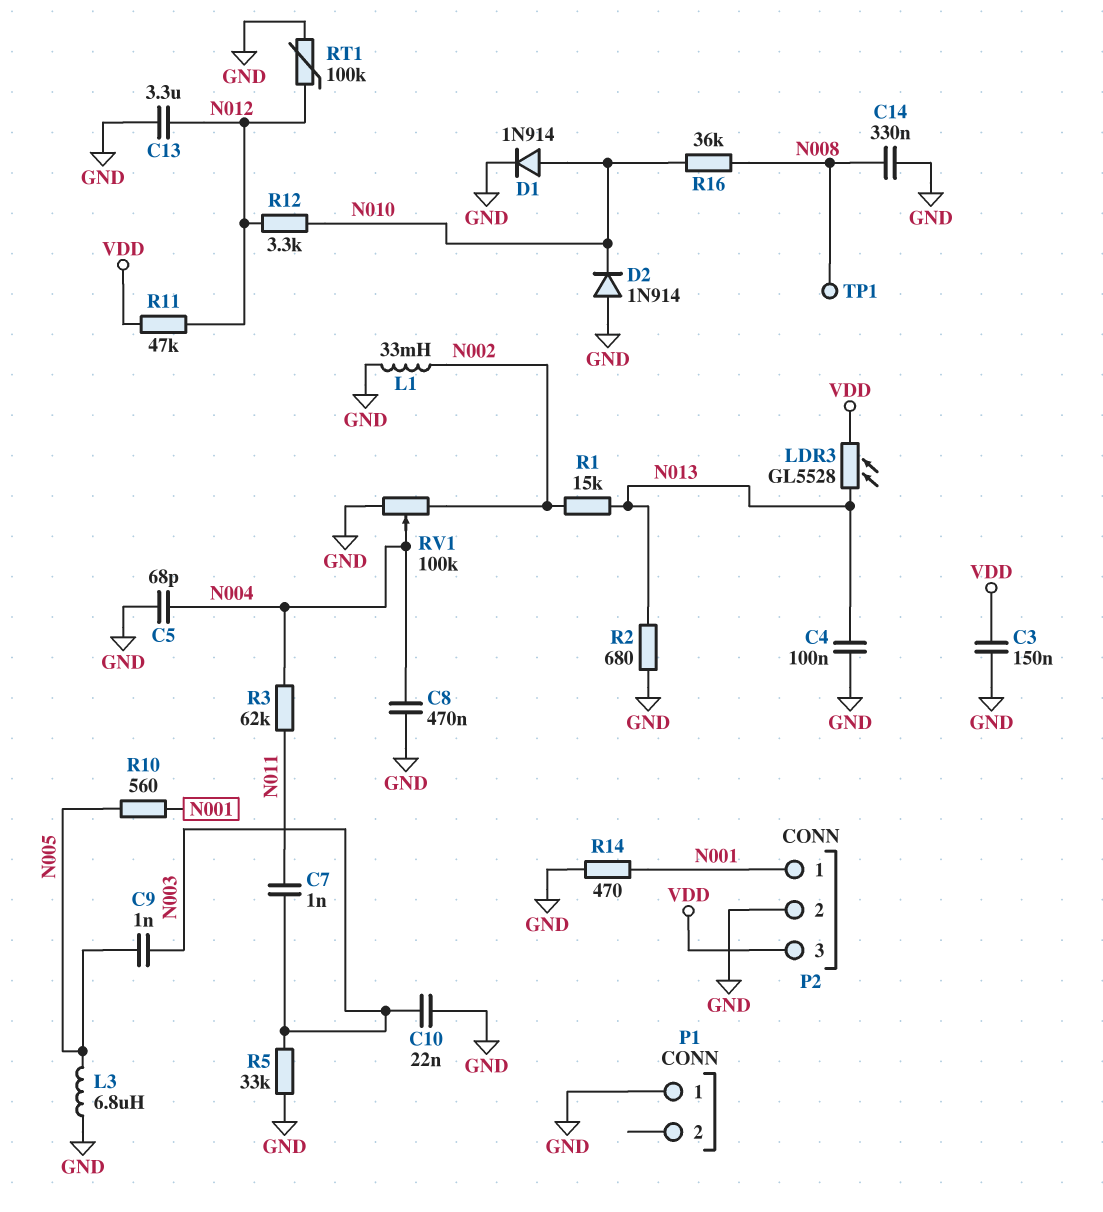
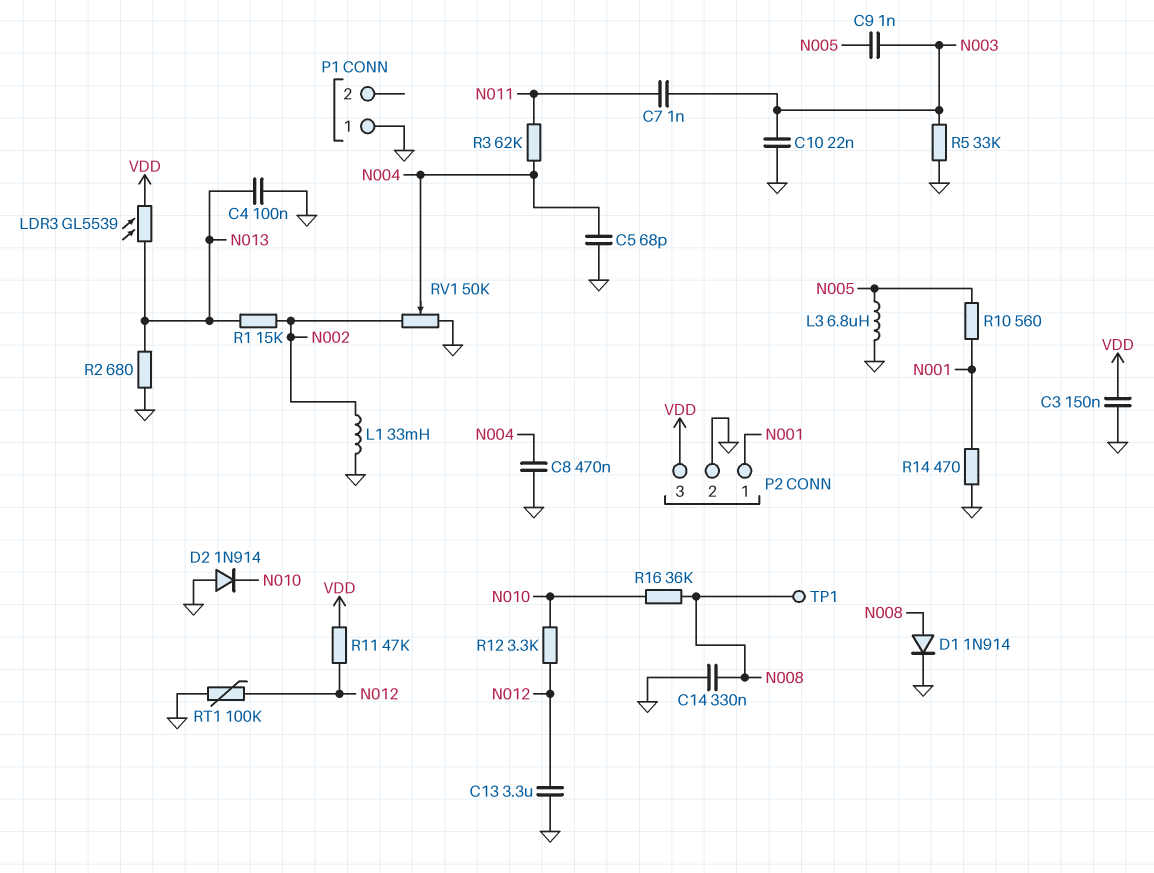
D1: diode 1N914 (A N010, K GND) -> diode 1N914 (A N008, K GND)
LDR3: GL5528 (N013, VDD) -> GL5539 (N013, VDD)
RV1: 100k (GND, N002, wiper N004) -> 50k (GND, N002, wiper N004)

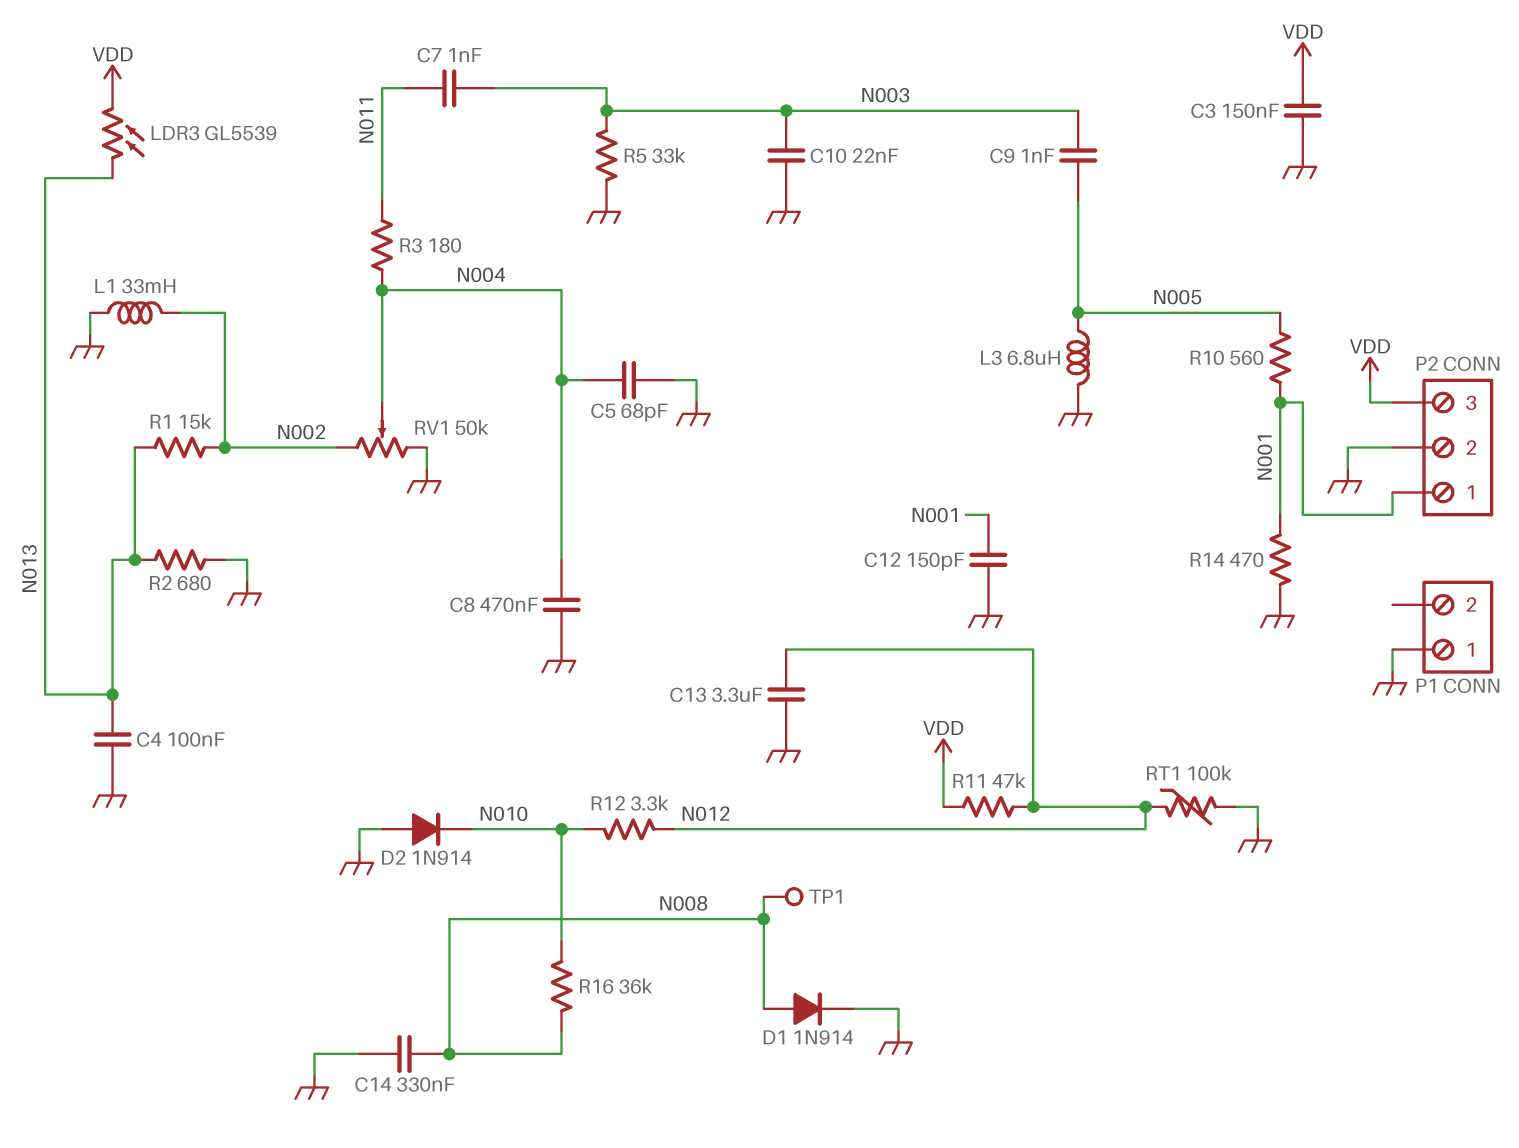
C12: none -> 150pF (GND, N001)
R3: 62k (N004, N011) -> 180 (N004, N011)

